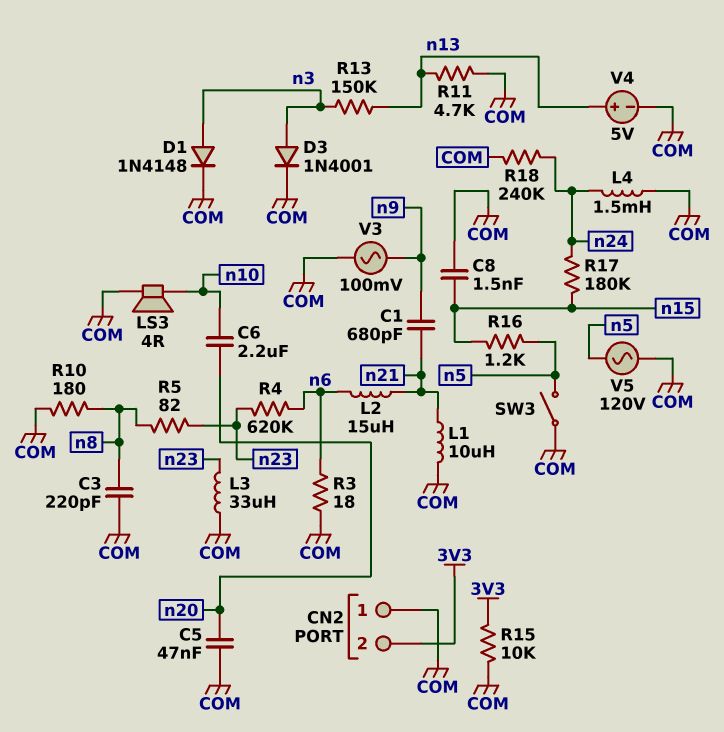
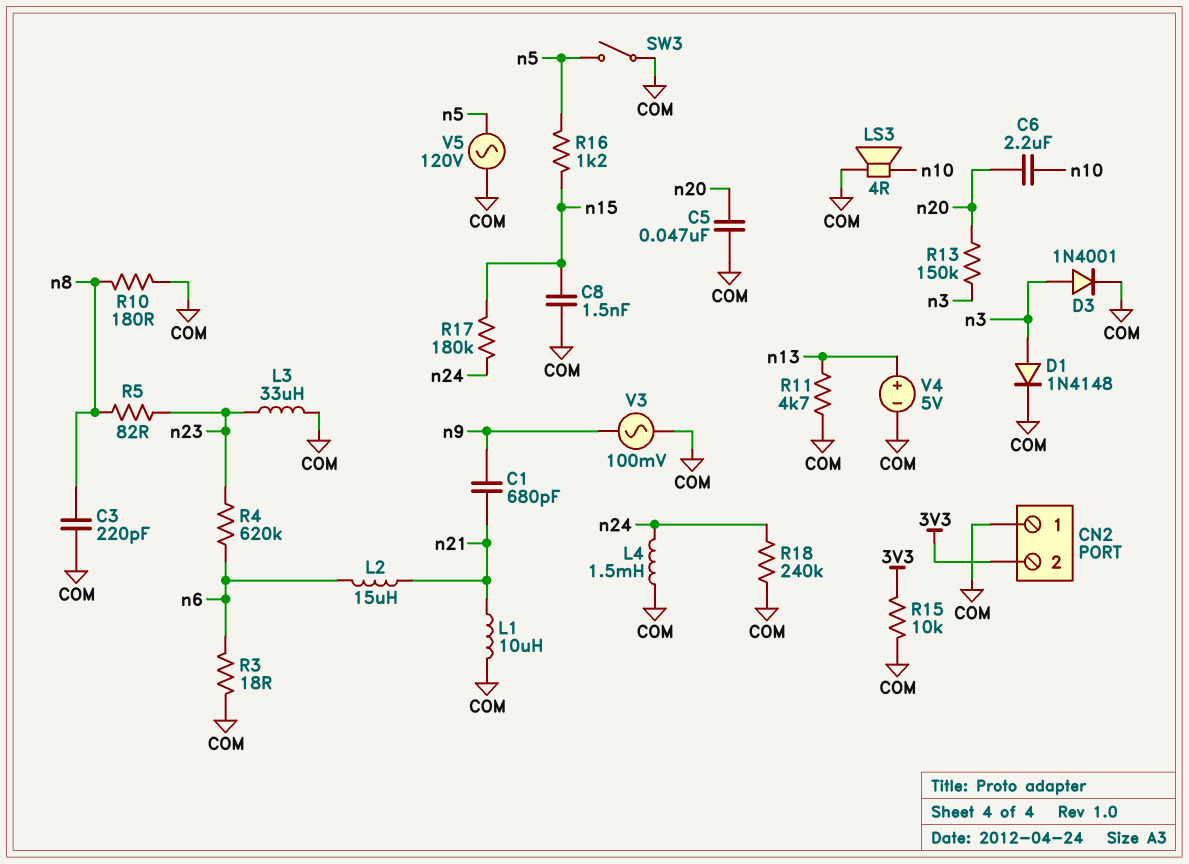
R13: 150k (n3, n13) -> 150k (n3, n20)

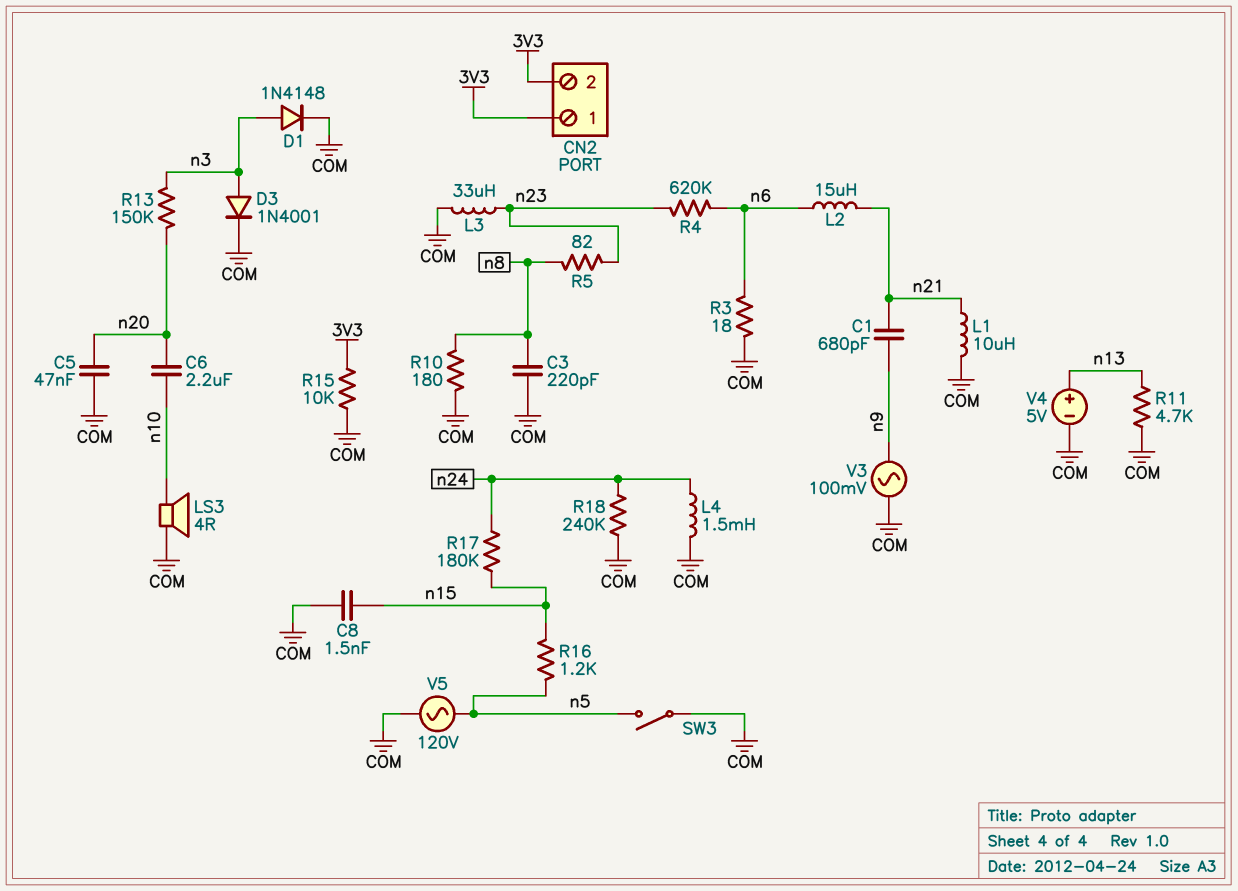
CN2 pin 1: COM -> 3V3

